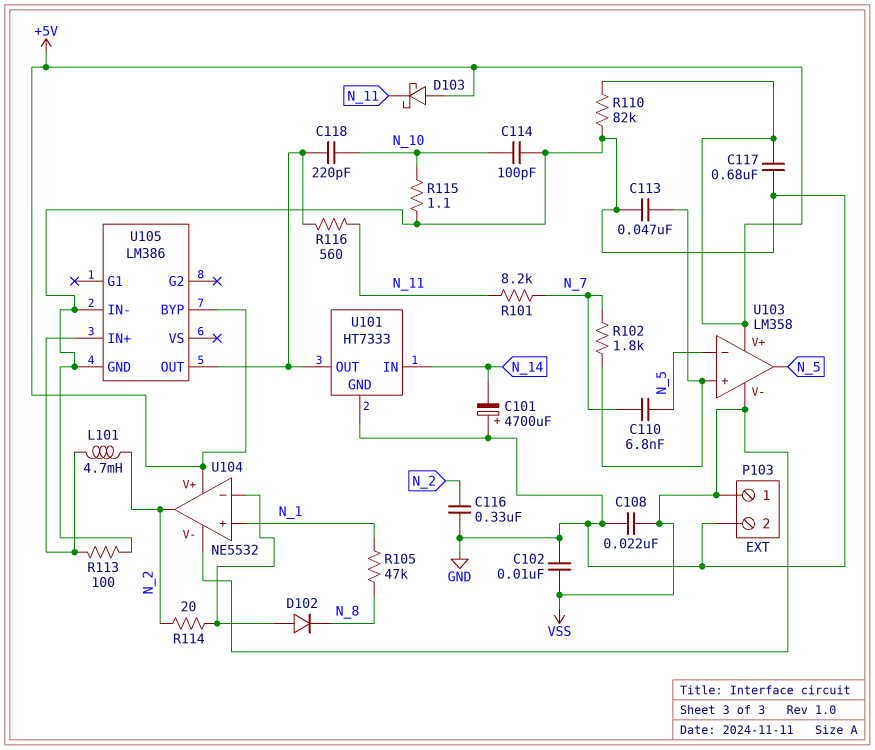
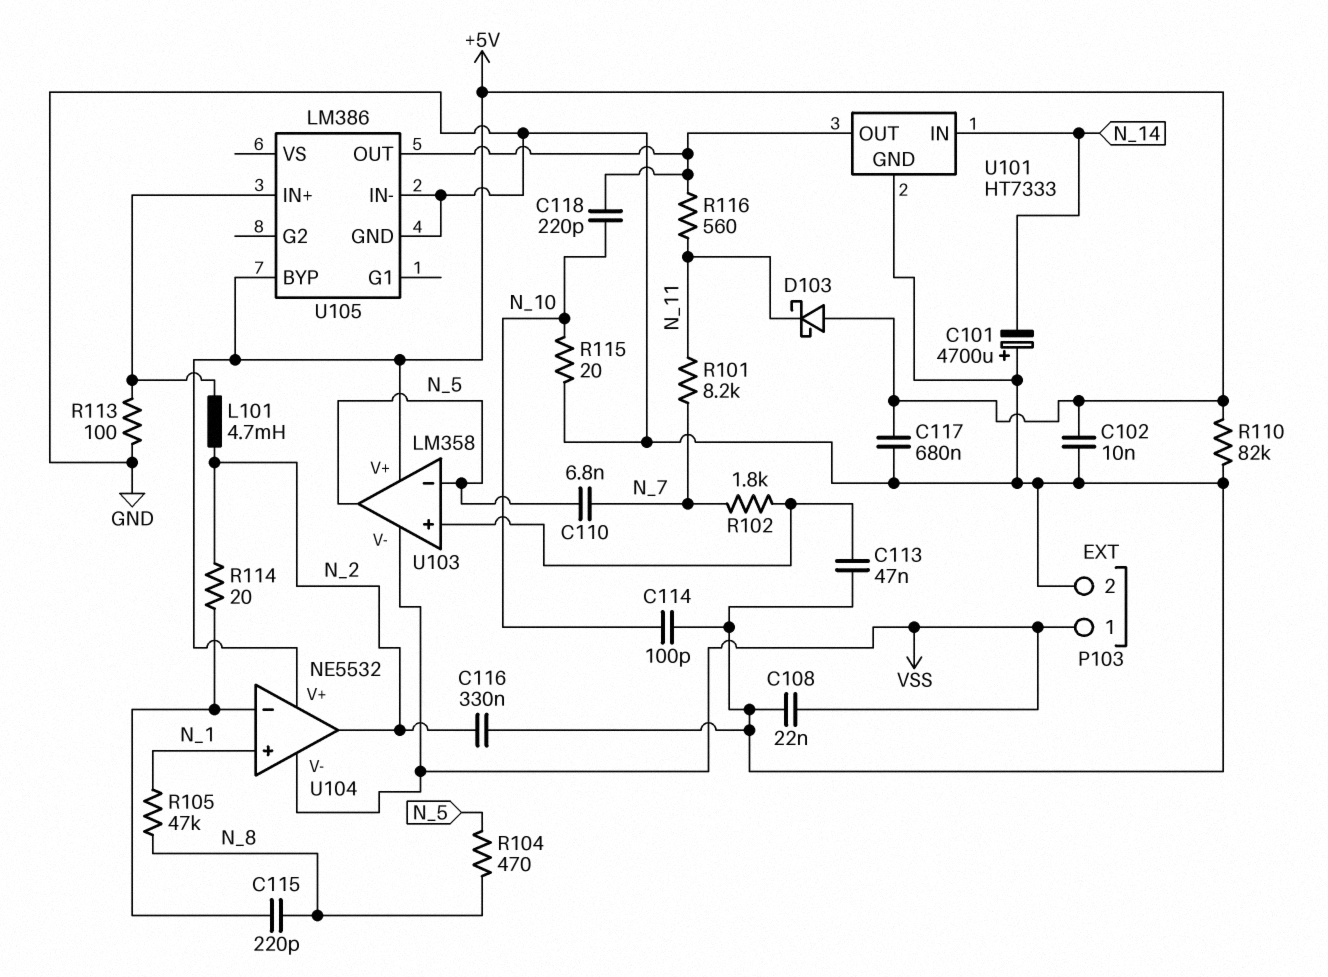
C102: 10nF (GND, VSS) -> 10nF (+5V, GND)
C115: none -> 220pF (N_8, U104/in-)
D102: diode (A U104/in-, K N_8) -> none
R104: none -> 470 (N_5, N_8)
R115: 1.1 (GND, N_10) -> 20 (GND, N_10)

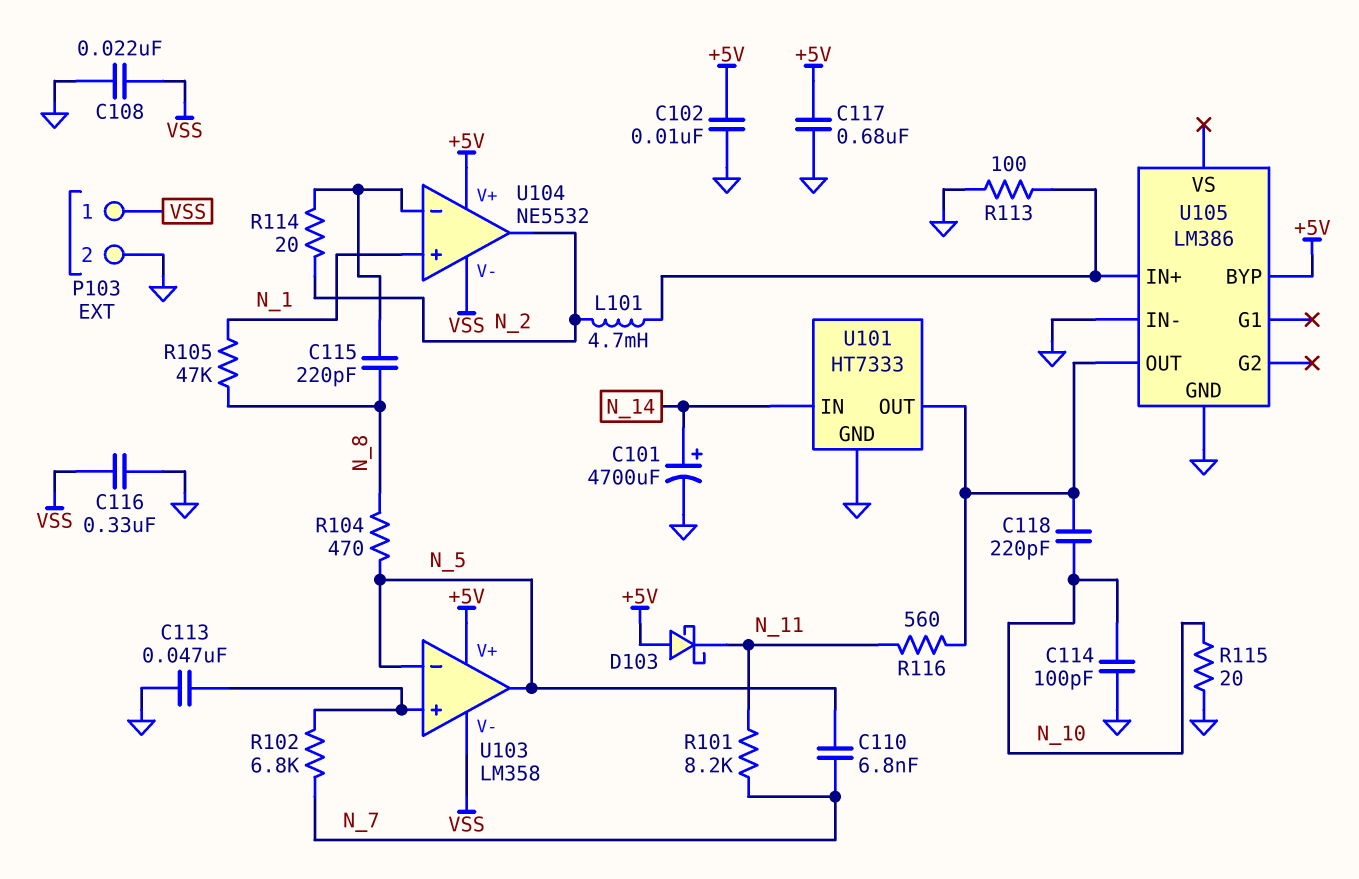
C101: 4700uF (plus GND, minus N_14) -> 4700uF (plus N_14, minus GND)
C116: 330nF (GND, N_2) -> 330nF (GND, VSS)
R102: 1.8k (N_7, U103/in+) -> 6.8k (N_7, U103/in+)
R110: 82k (+5V, GND) -> none

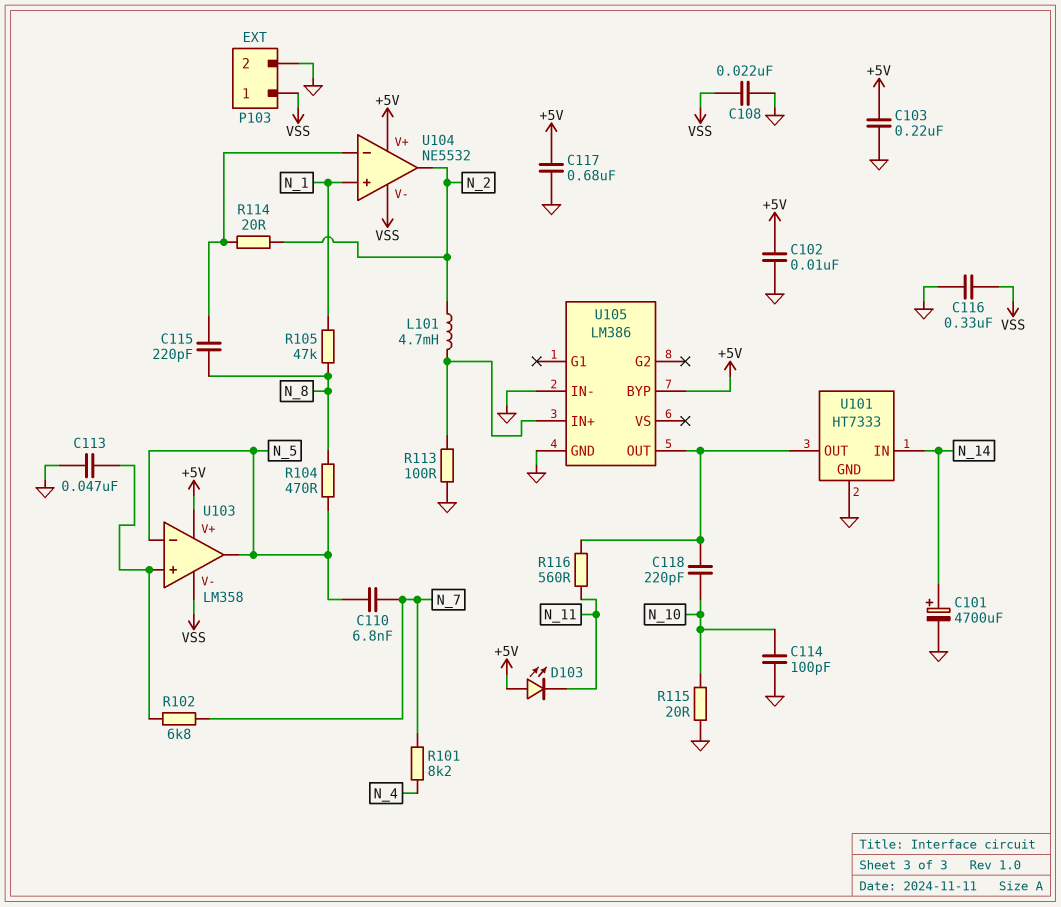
C103: none -> 220nF (+5V, GND)
D103: schottky (A +5V, K N_11) -> LED (A +5V, K N_11)
R101: 8.2k (N_7, N_11) -> 8.2k (N_4, N_7)

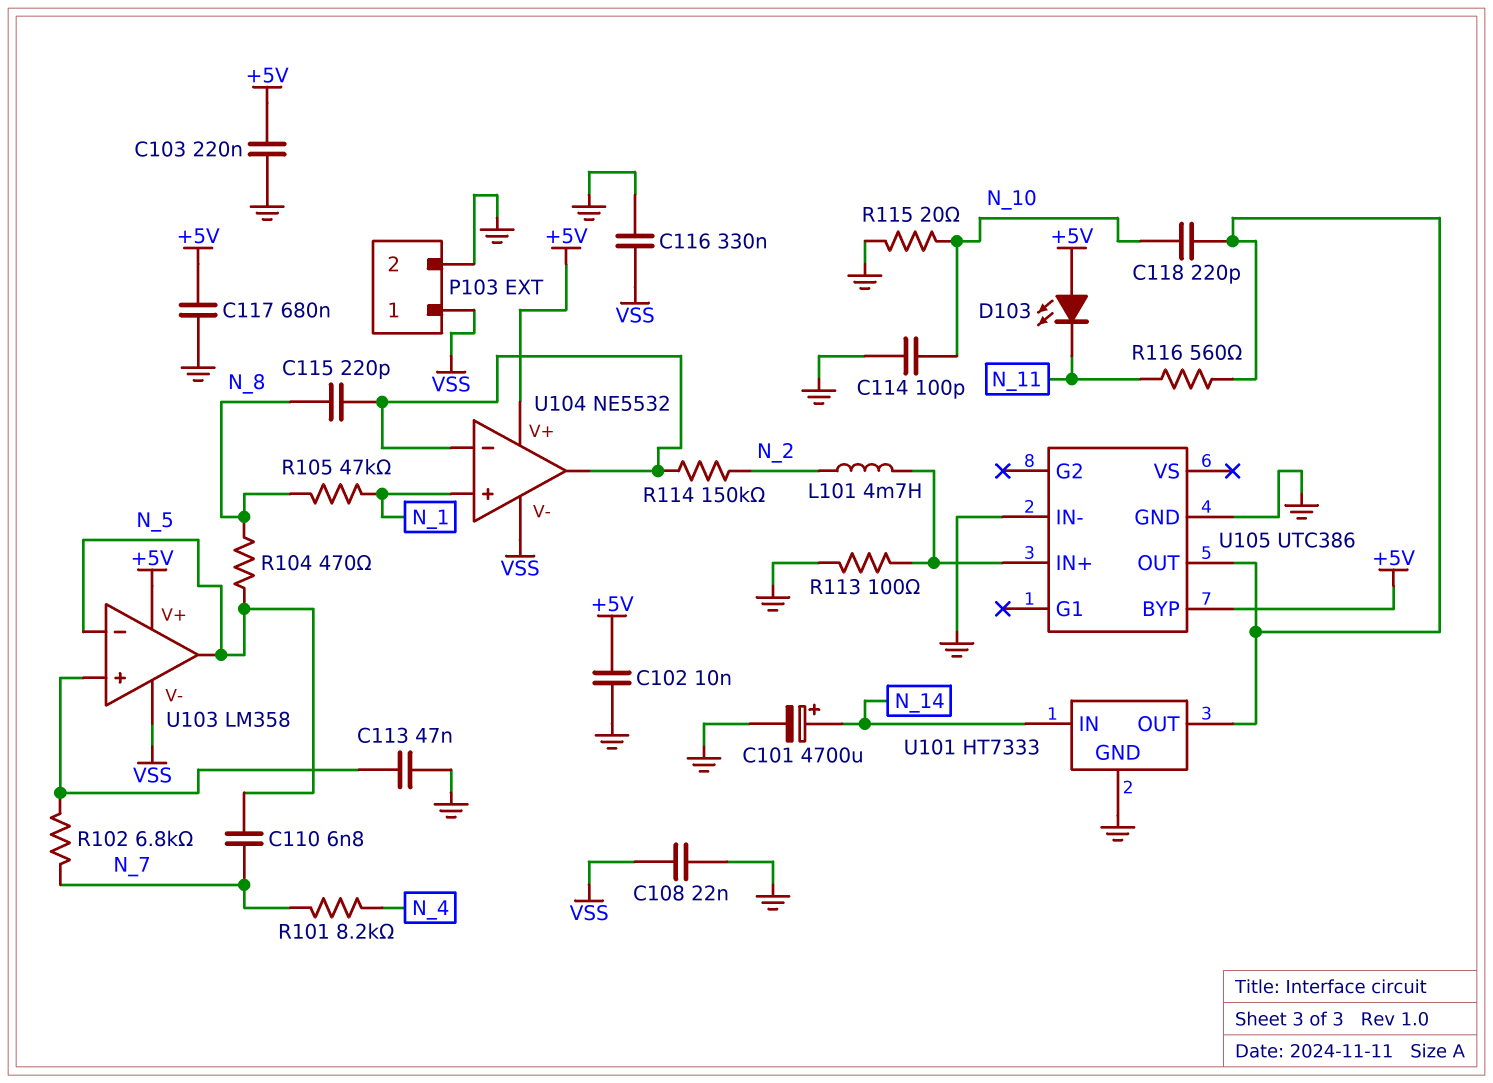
R114: 20 (N_2, U104/in-) -> 150k (N_2, U104/in-)
U104 pin out: N_2 -> U104/in-
U105: LM386 -> UTC386

